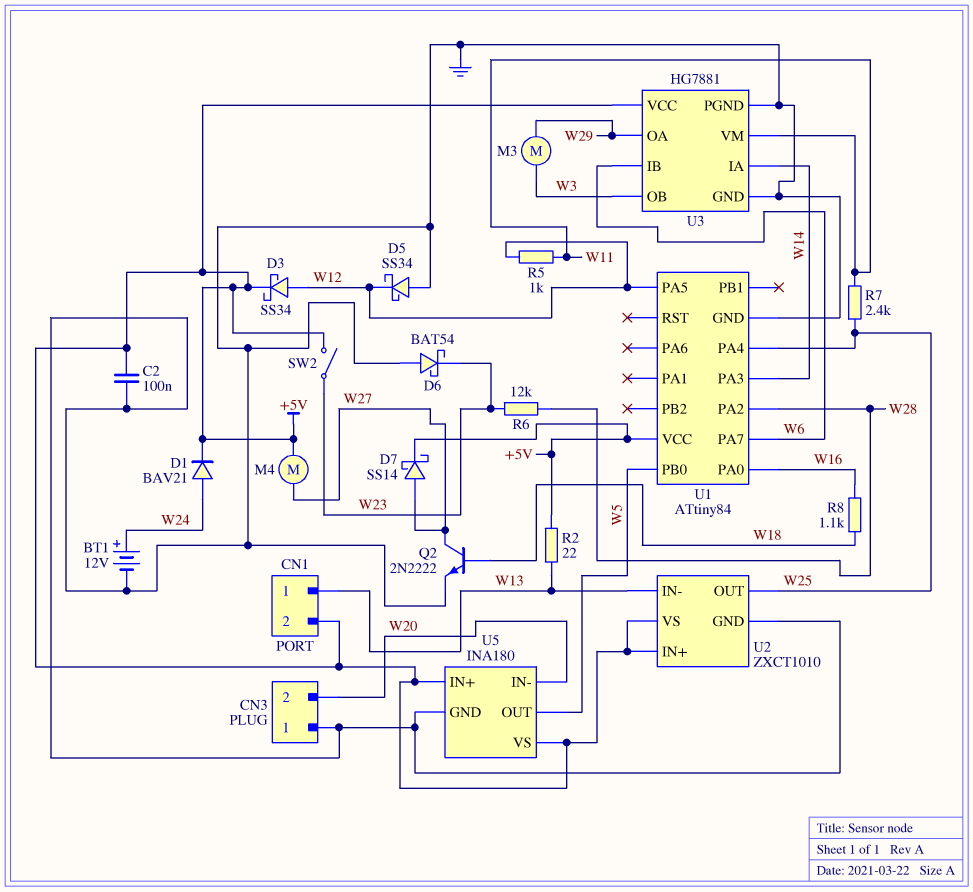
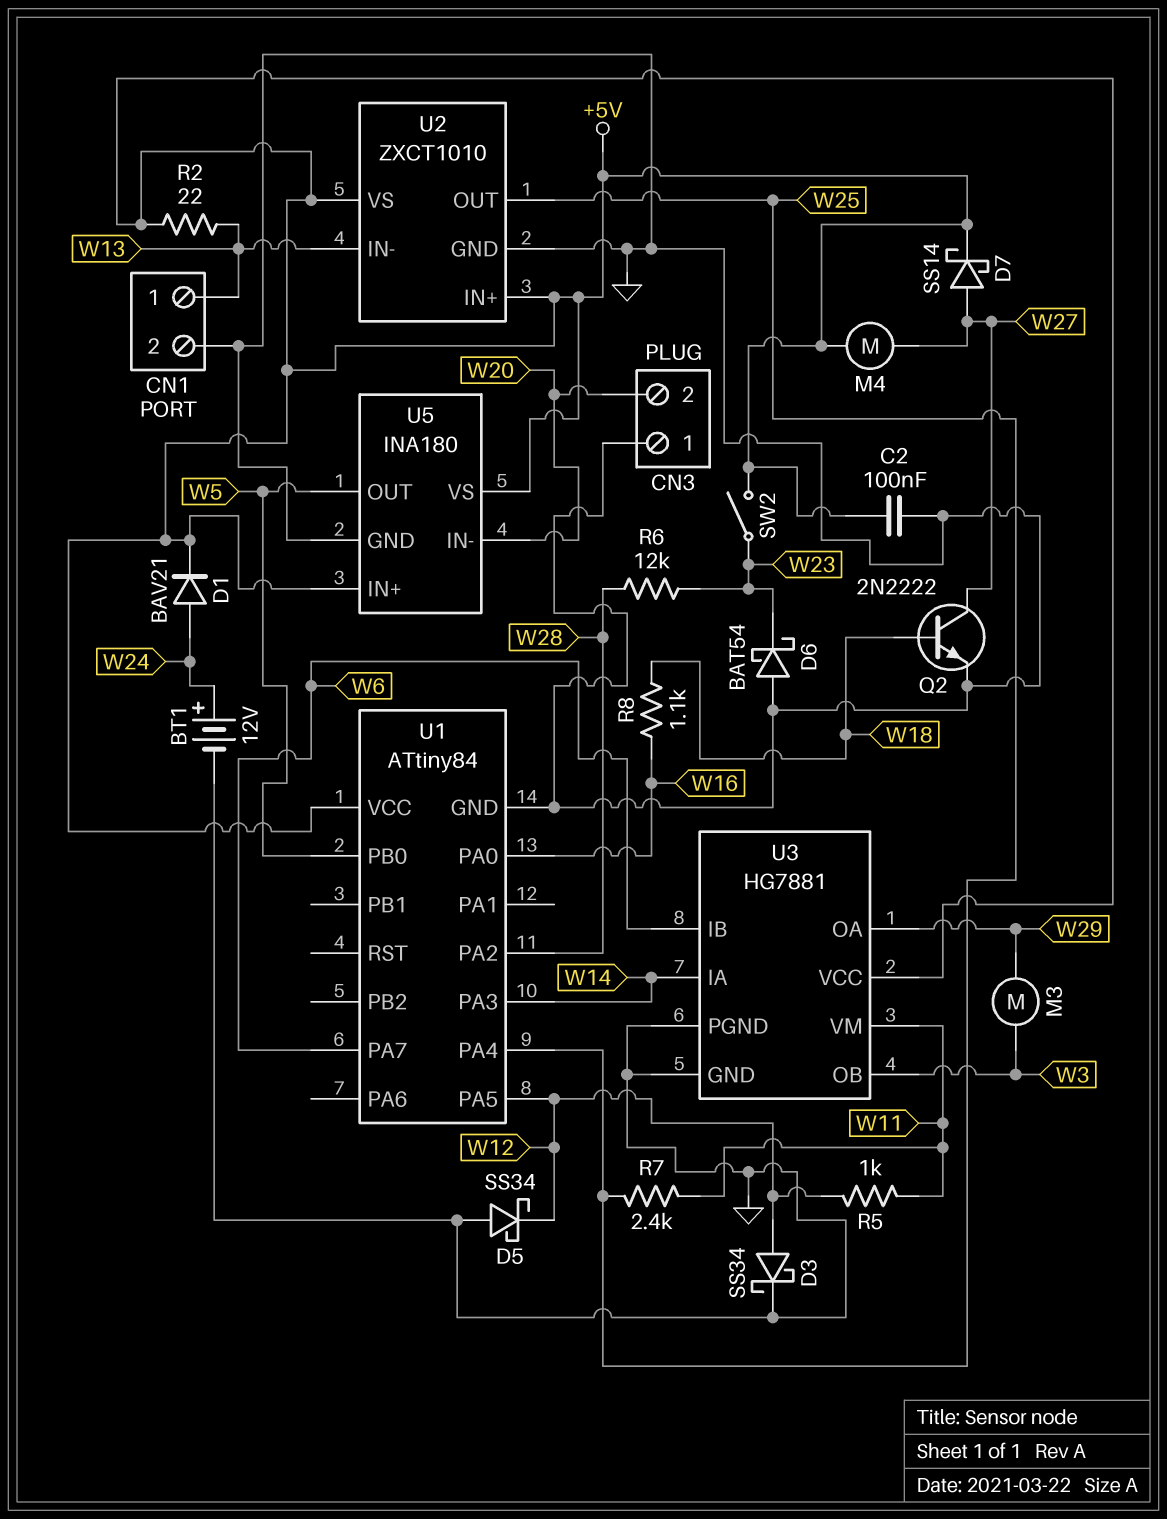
CN1 pin 2: +5V -> GND
D3: schottky SS34 (A W12, K +5V) -> schottky SS34 (A W12, K GND)

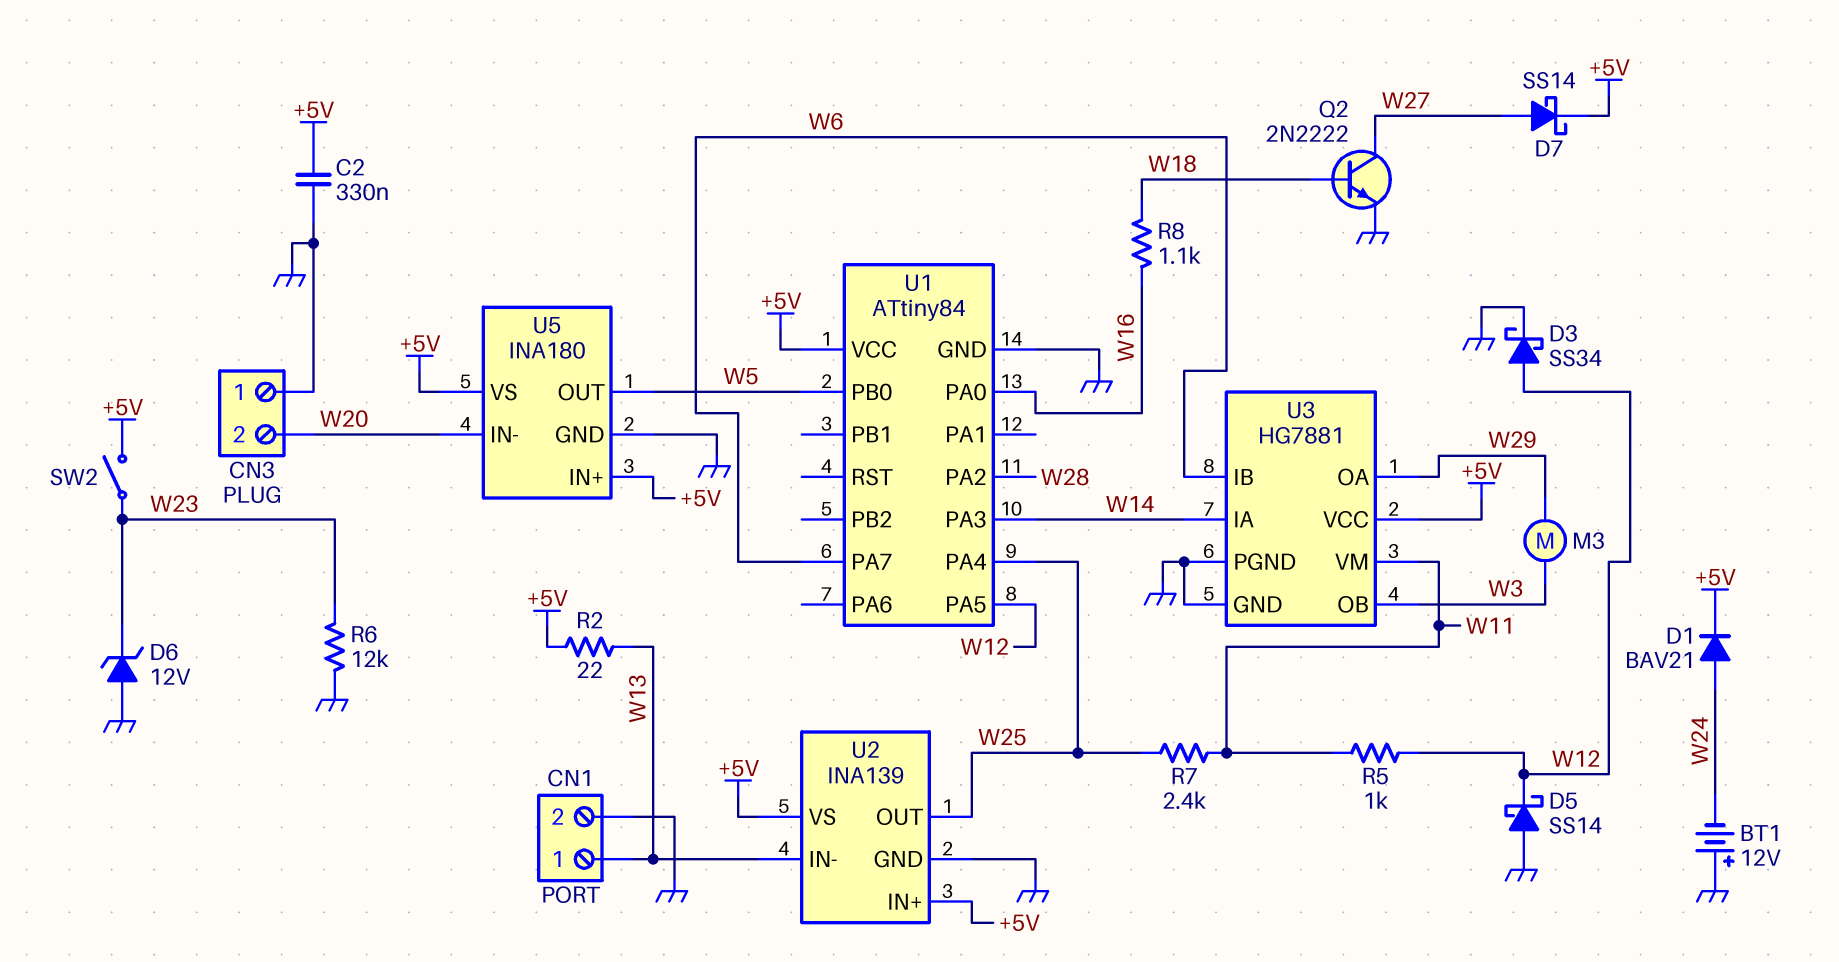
BT1: 12V (plus W24, minus GND) -> 12V (plus GND, minus W24)
C2: 100nF (+5V, GND) -> 330nF (+5V, GND)
D5: schottky SS34 (A GND, K W12) -> schottky SS14 (A GND, K W12)
D6: schottky BAT54 (A GND, K W23) -> zener 12V (A GND, K W23)
M4: motor (+5V, W27) -> none
R6: 12k (W23, W28) -> 12k (GND, W23)
U2: ZXCT1010 -> INA139

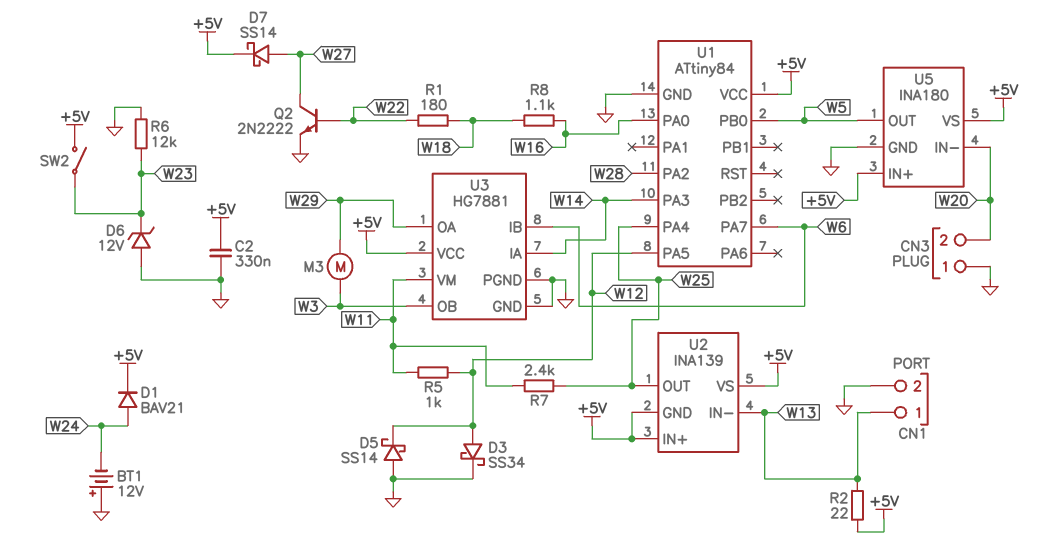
Q2: NPN 2N2222 (B W18, C W27, E GND) -> NPN 2N2222 (B W22, C W27, E GND)
R1: none -> 180 (W18, W22)
U2 pin GND: GND -> +5V

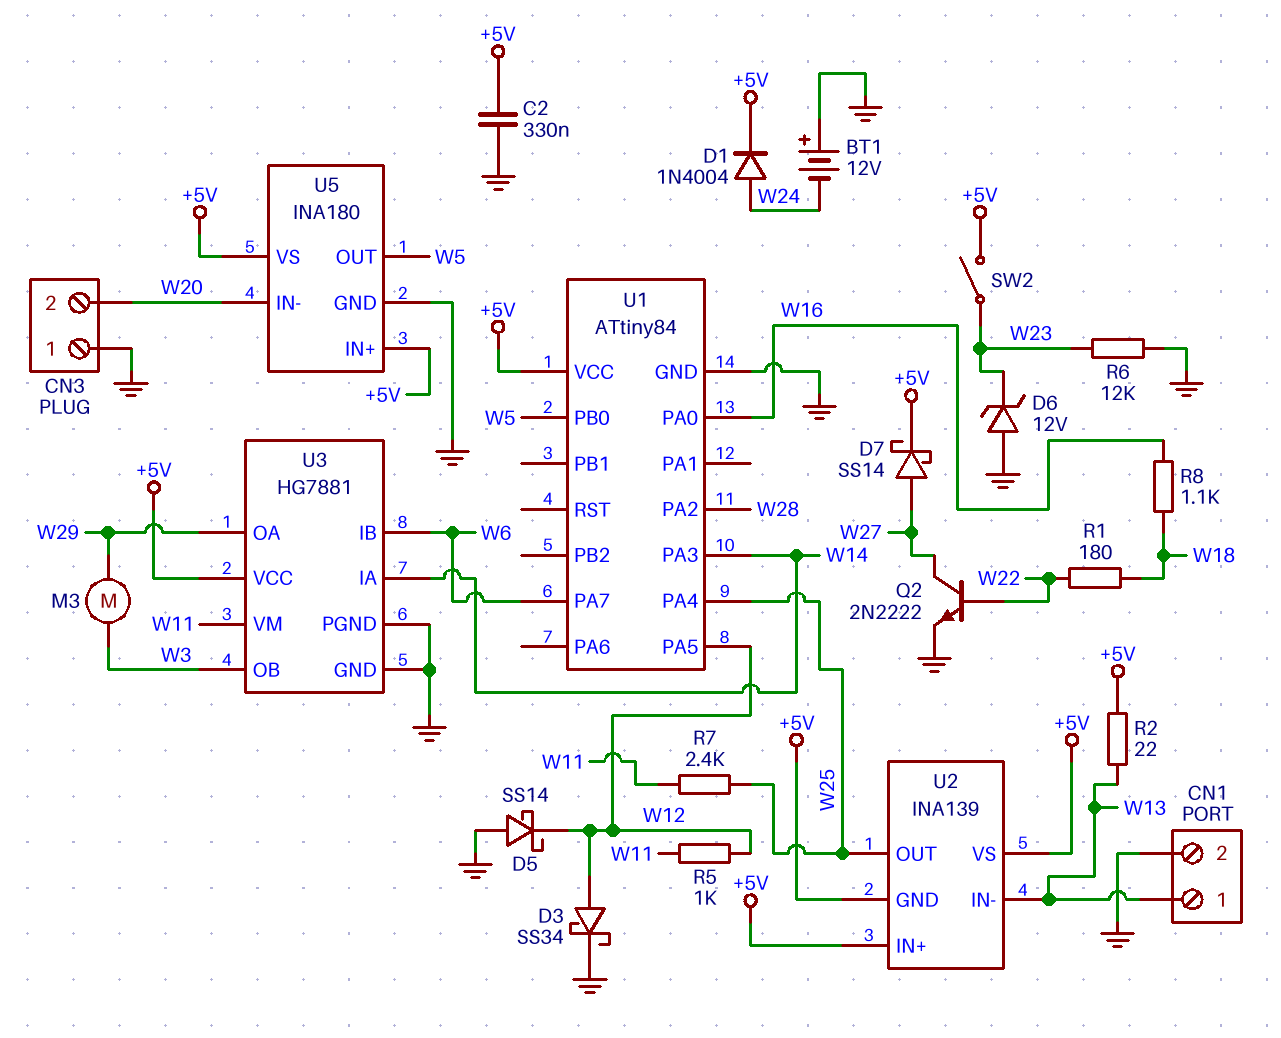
D1: diode BAV21 (A W24, K +5V) -> diode 1N4004 (A W24, K +5V)

